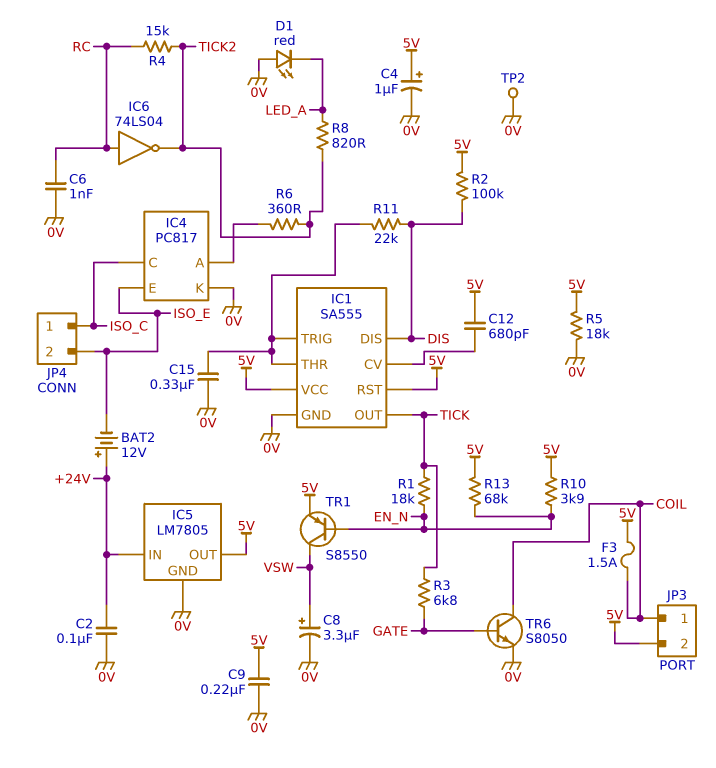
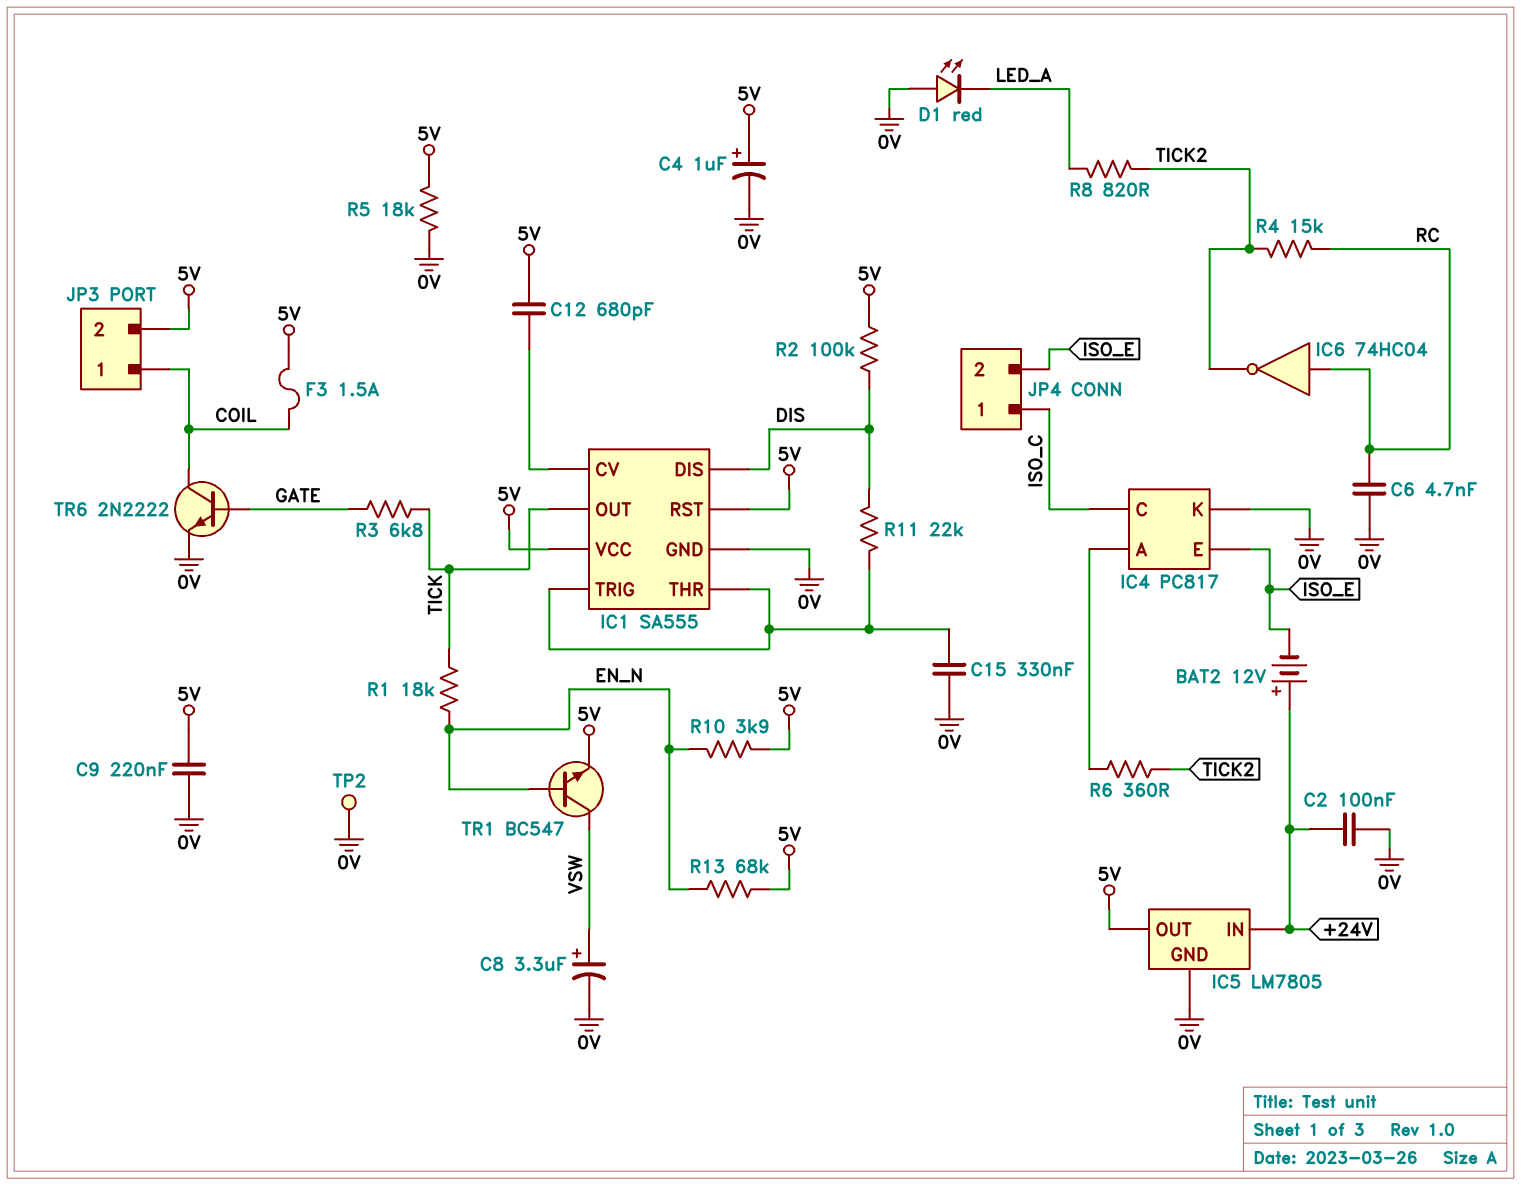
C6: 1nF (0V, RC) -> 4.7nF (0V, RC)
IC6: NOT 74LS04 (in RC, out TICK2) -> NOT 74HC04 (in RC, out TICK2)
TR1: PNP S8550 (B EN_N, C VSW, E 5V) -> NPN BC547 (B EN_N, C VSW, E 5V)
TR6: NPN S8050 (B GATE, C COIL, E 0V) -> NPN 2N2222 (B GATE, C COIL, E 0V)

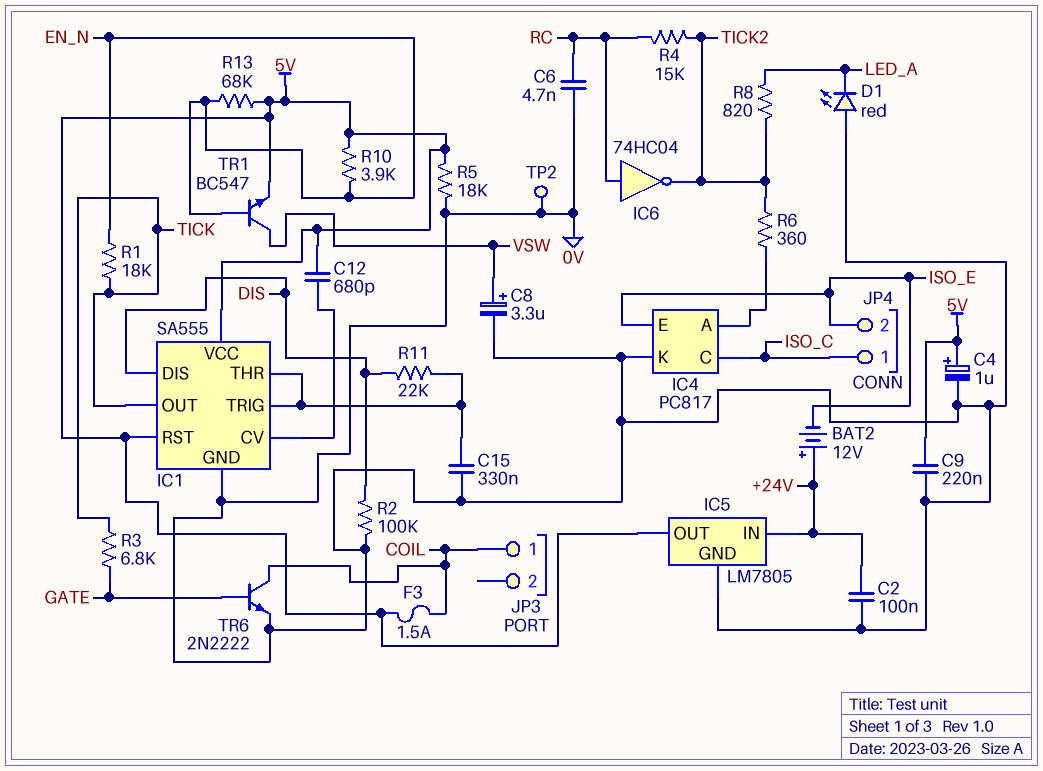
JP3 pin 2: 5V -> none
R2: 100k (5V, DIS) -> 100k (0V, DIS)

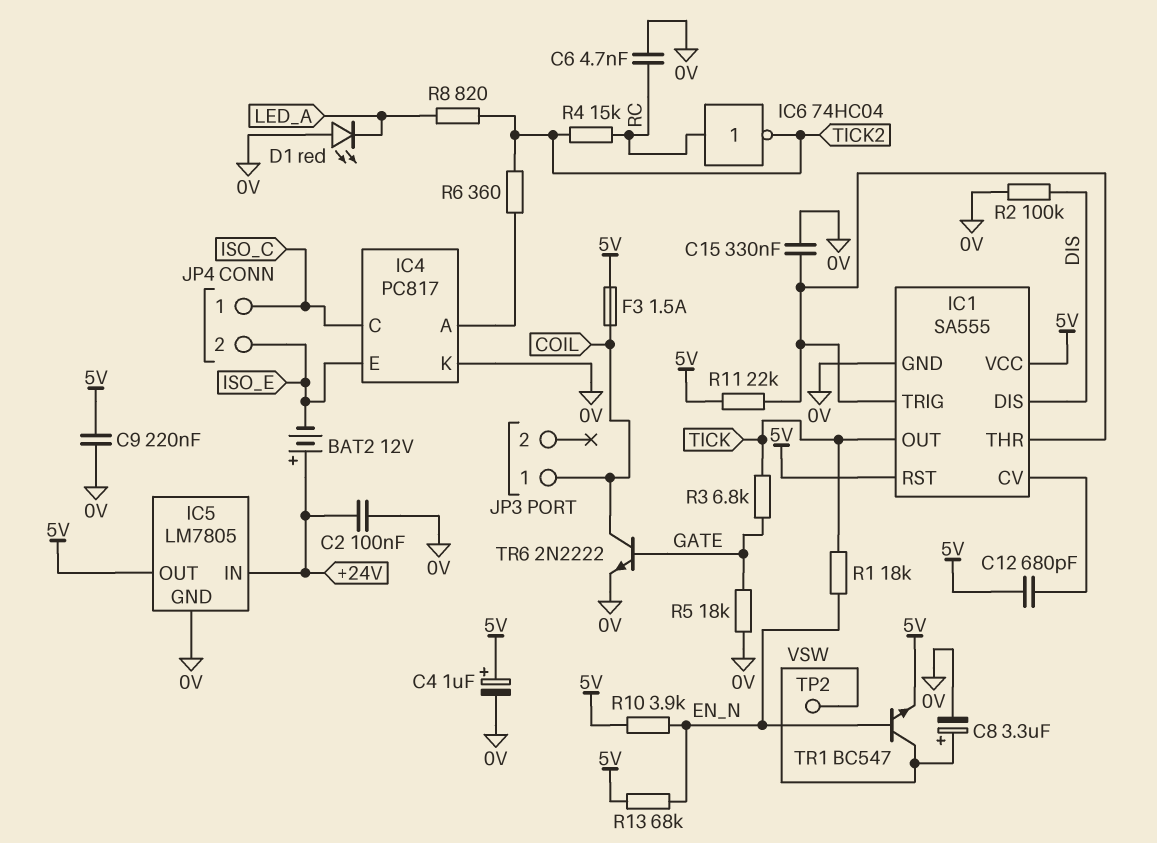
R5: 18k (0V, 5V) -> 18k (0V, GATE)
R11: 22k (DIS, IC1/THR) -> 22k (5V, IC1/THR)
TP2: test point (0V) -> test point (VSW)

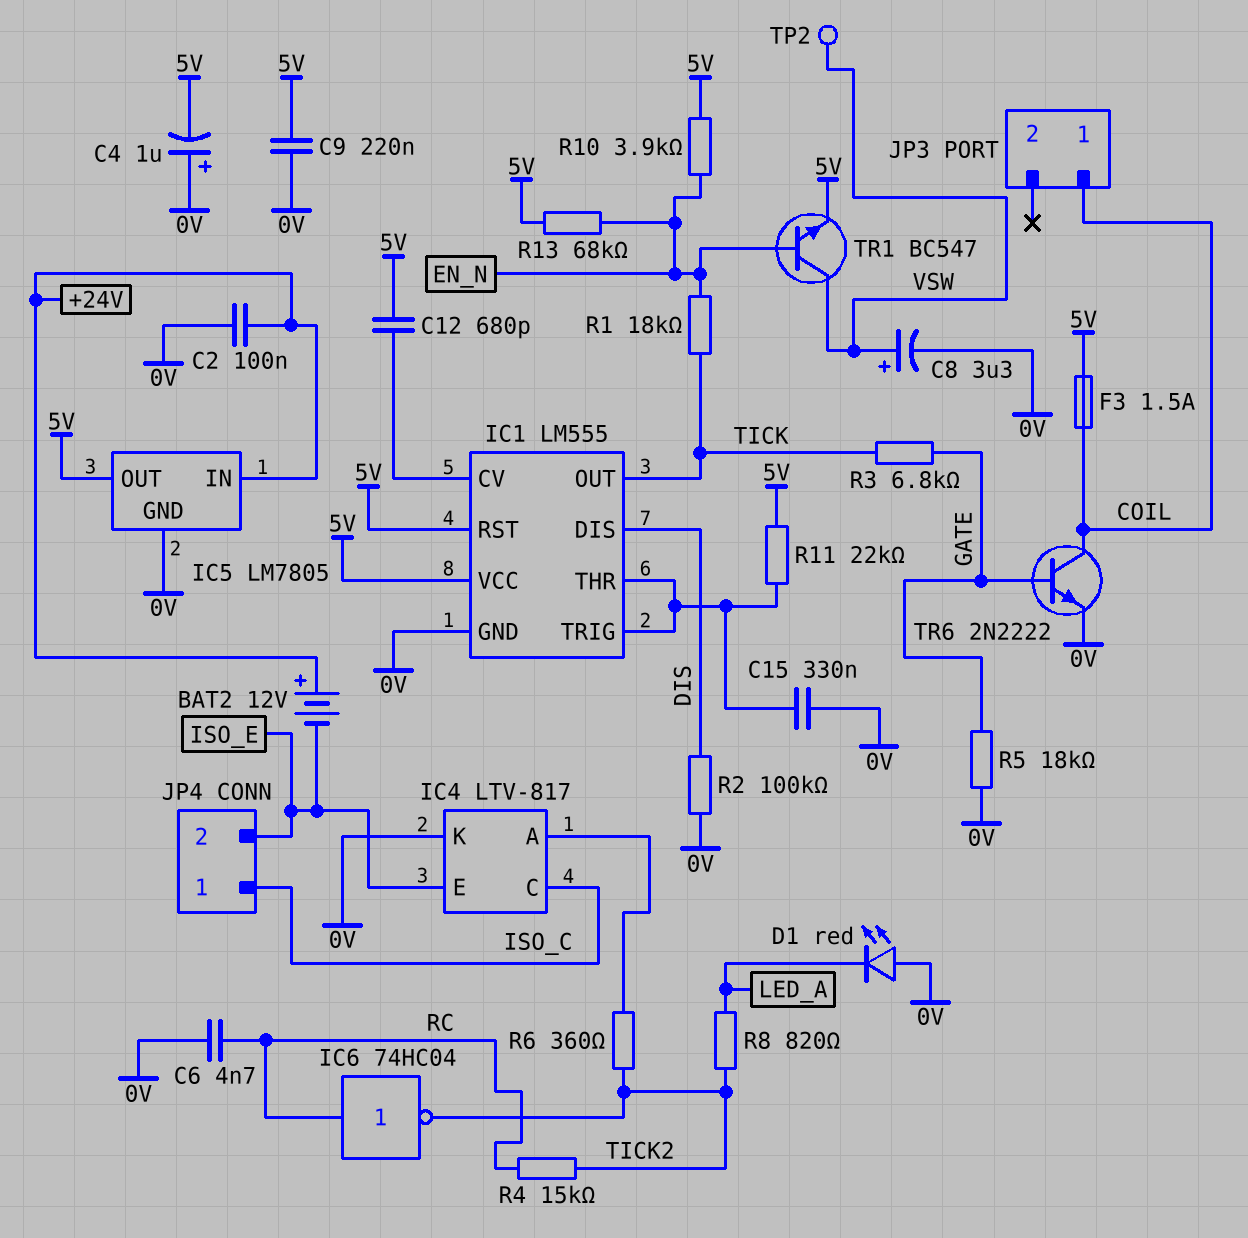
C4: 1uF (plus 5V, minus 0V) -> 1uF (plus 0V, minus 5V)
IC1: SA555 -> LM555
IC4: PC817 -> LTV-817

